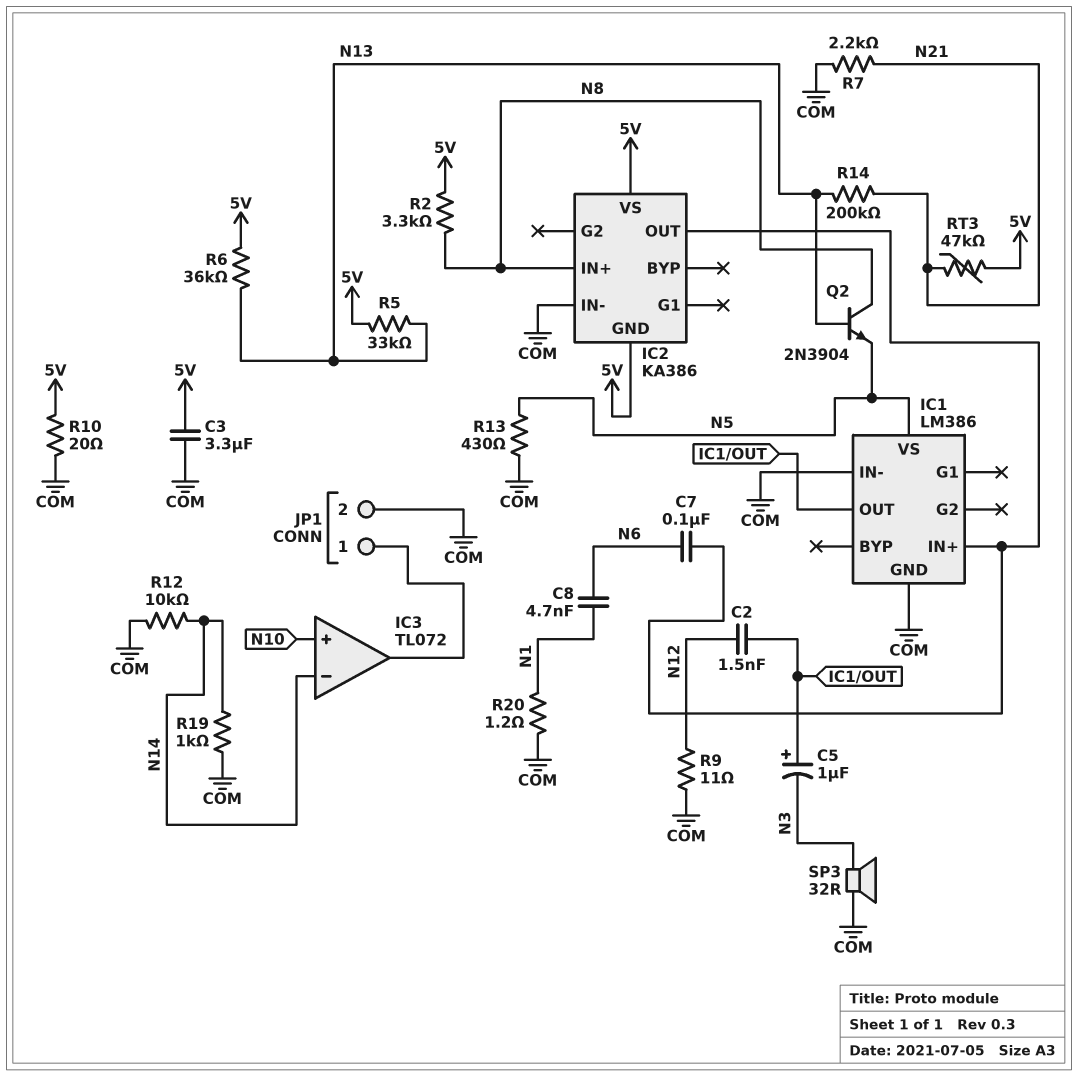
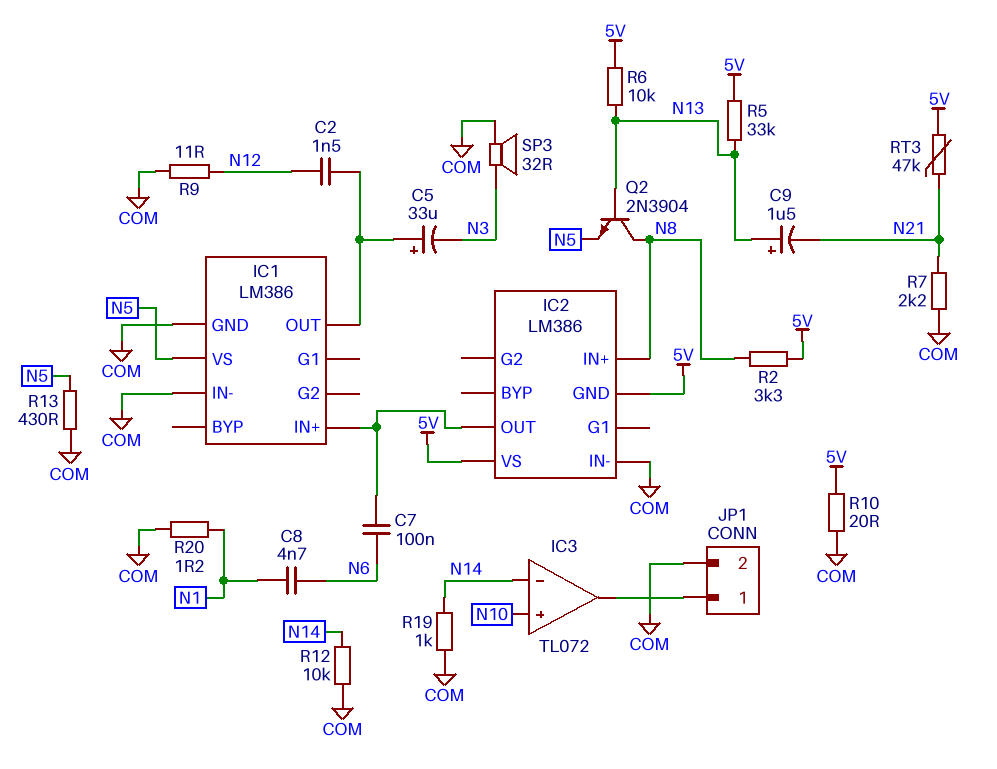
C3: 3.3uF (5V, COM) -> none
C5: 1uF (plus IC1/OUT, minus N3) -> 33uF (plus IC1/OUT, minus N3)
C9: none -> 1.5uF (plus N13, minus N21)
IC2: KA386 -> LM386
R6: 36k (5V, N13) -> 10k (5V, N13)
R14: 200k (N13, N21) -> none

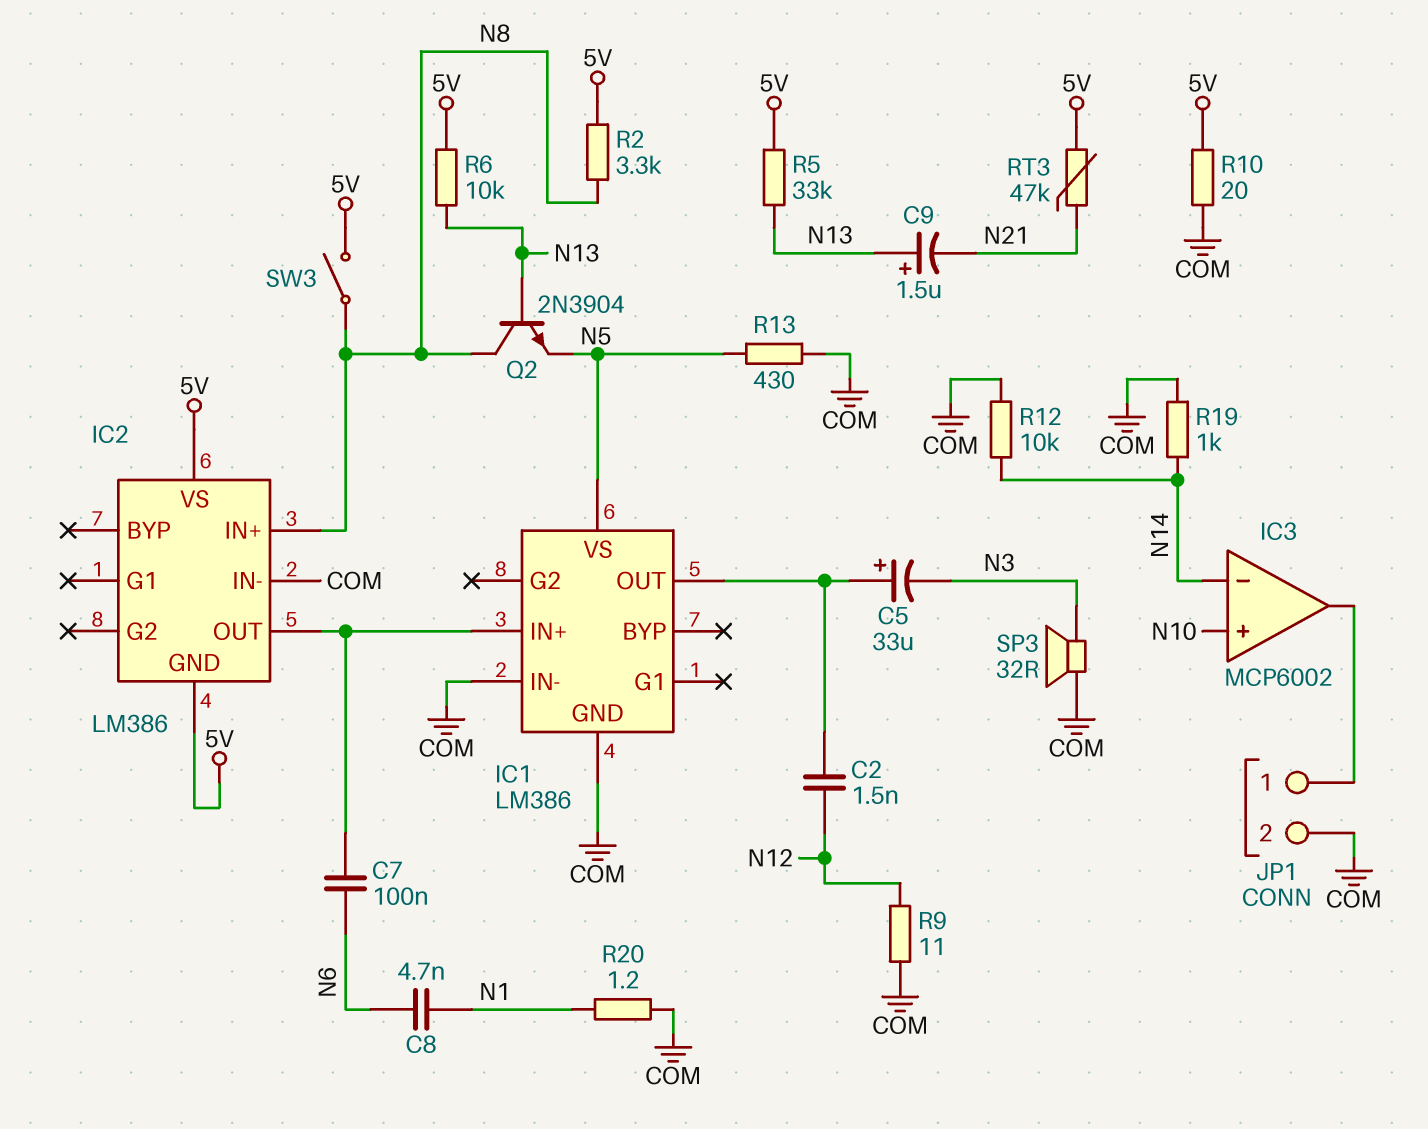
IC3: TL072 -> MCP6002
R7: 2.2k (COM, N21) -> none
SW3: none -> switch (5V, N8)

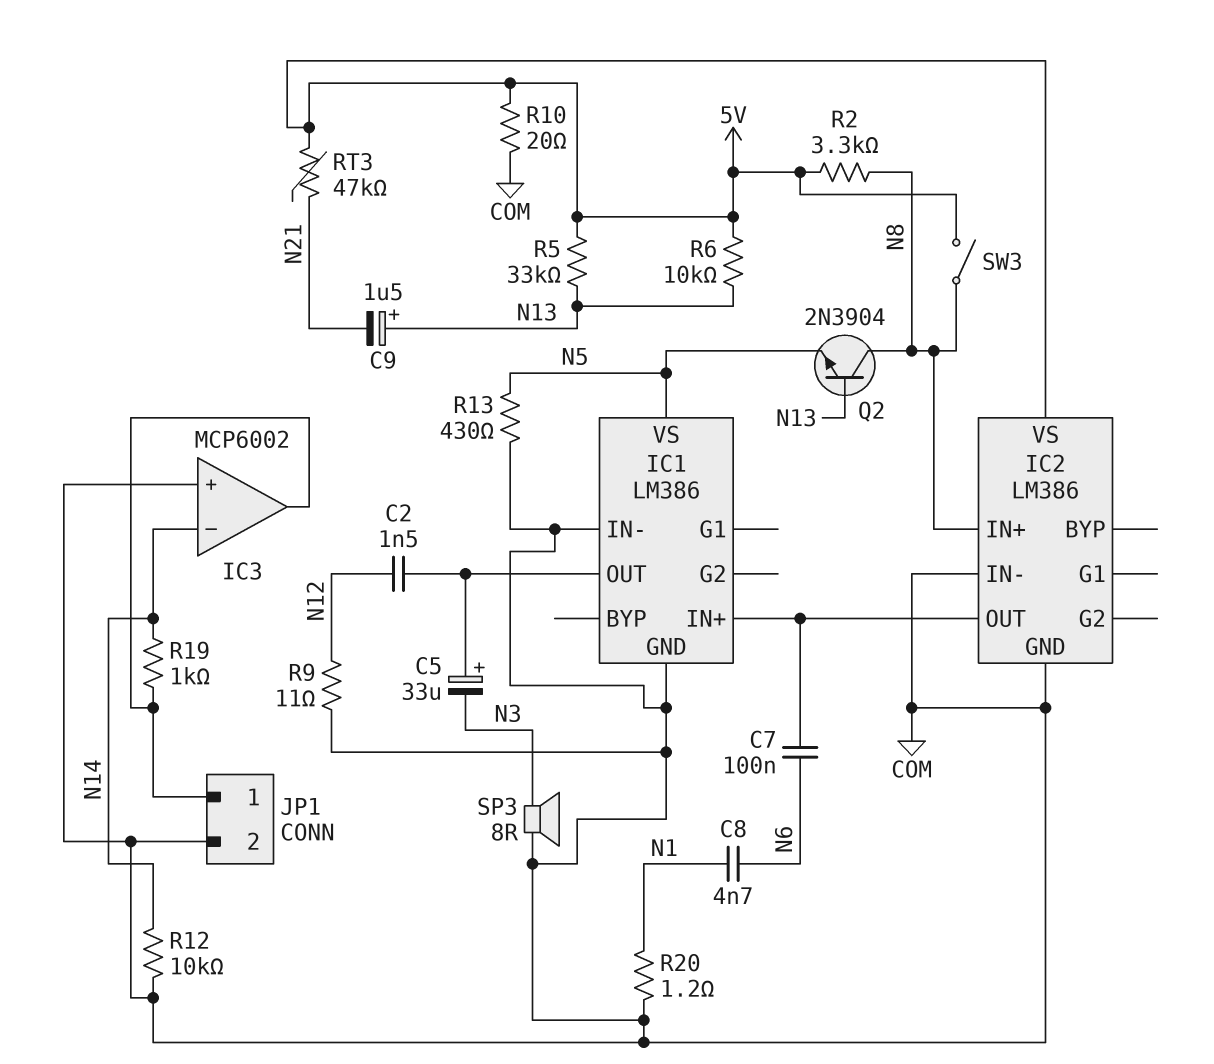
IC2 pin GND: 5V -> COM
IC3 pin in+: N10 -> COM
R19: 1k (COM, N14) -> 1k (IC3/out, N14)
SP3: speaker 32R (COM, N3) -> speaker 8R (COM, N3)

